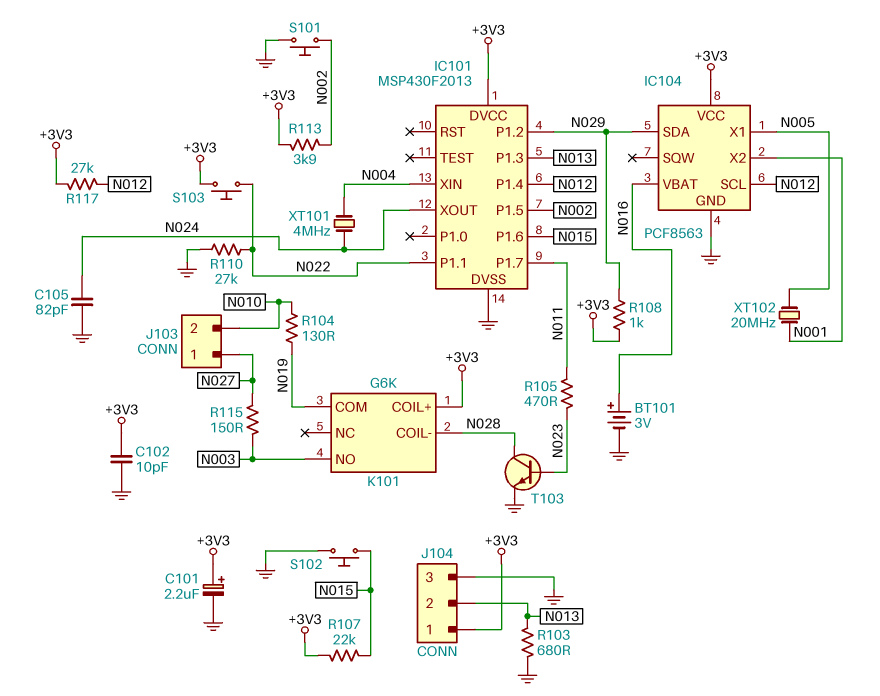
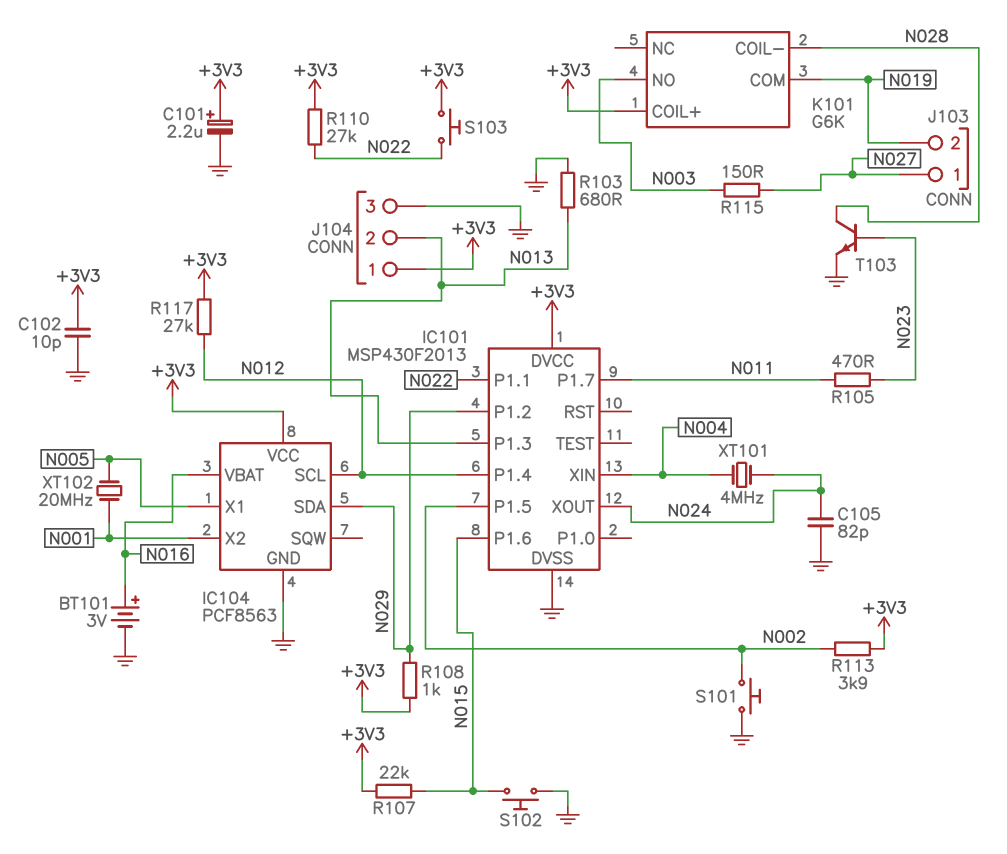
J103 pin 2: N010 -> N019
R104: 130 (N010, N019) -> none
R110: 27k (GND, N022) -> 27k (+3V3, N022)

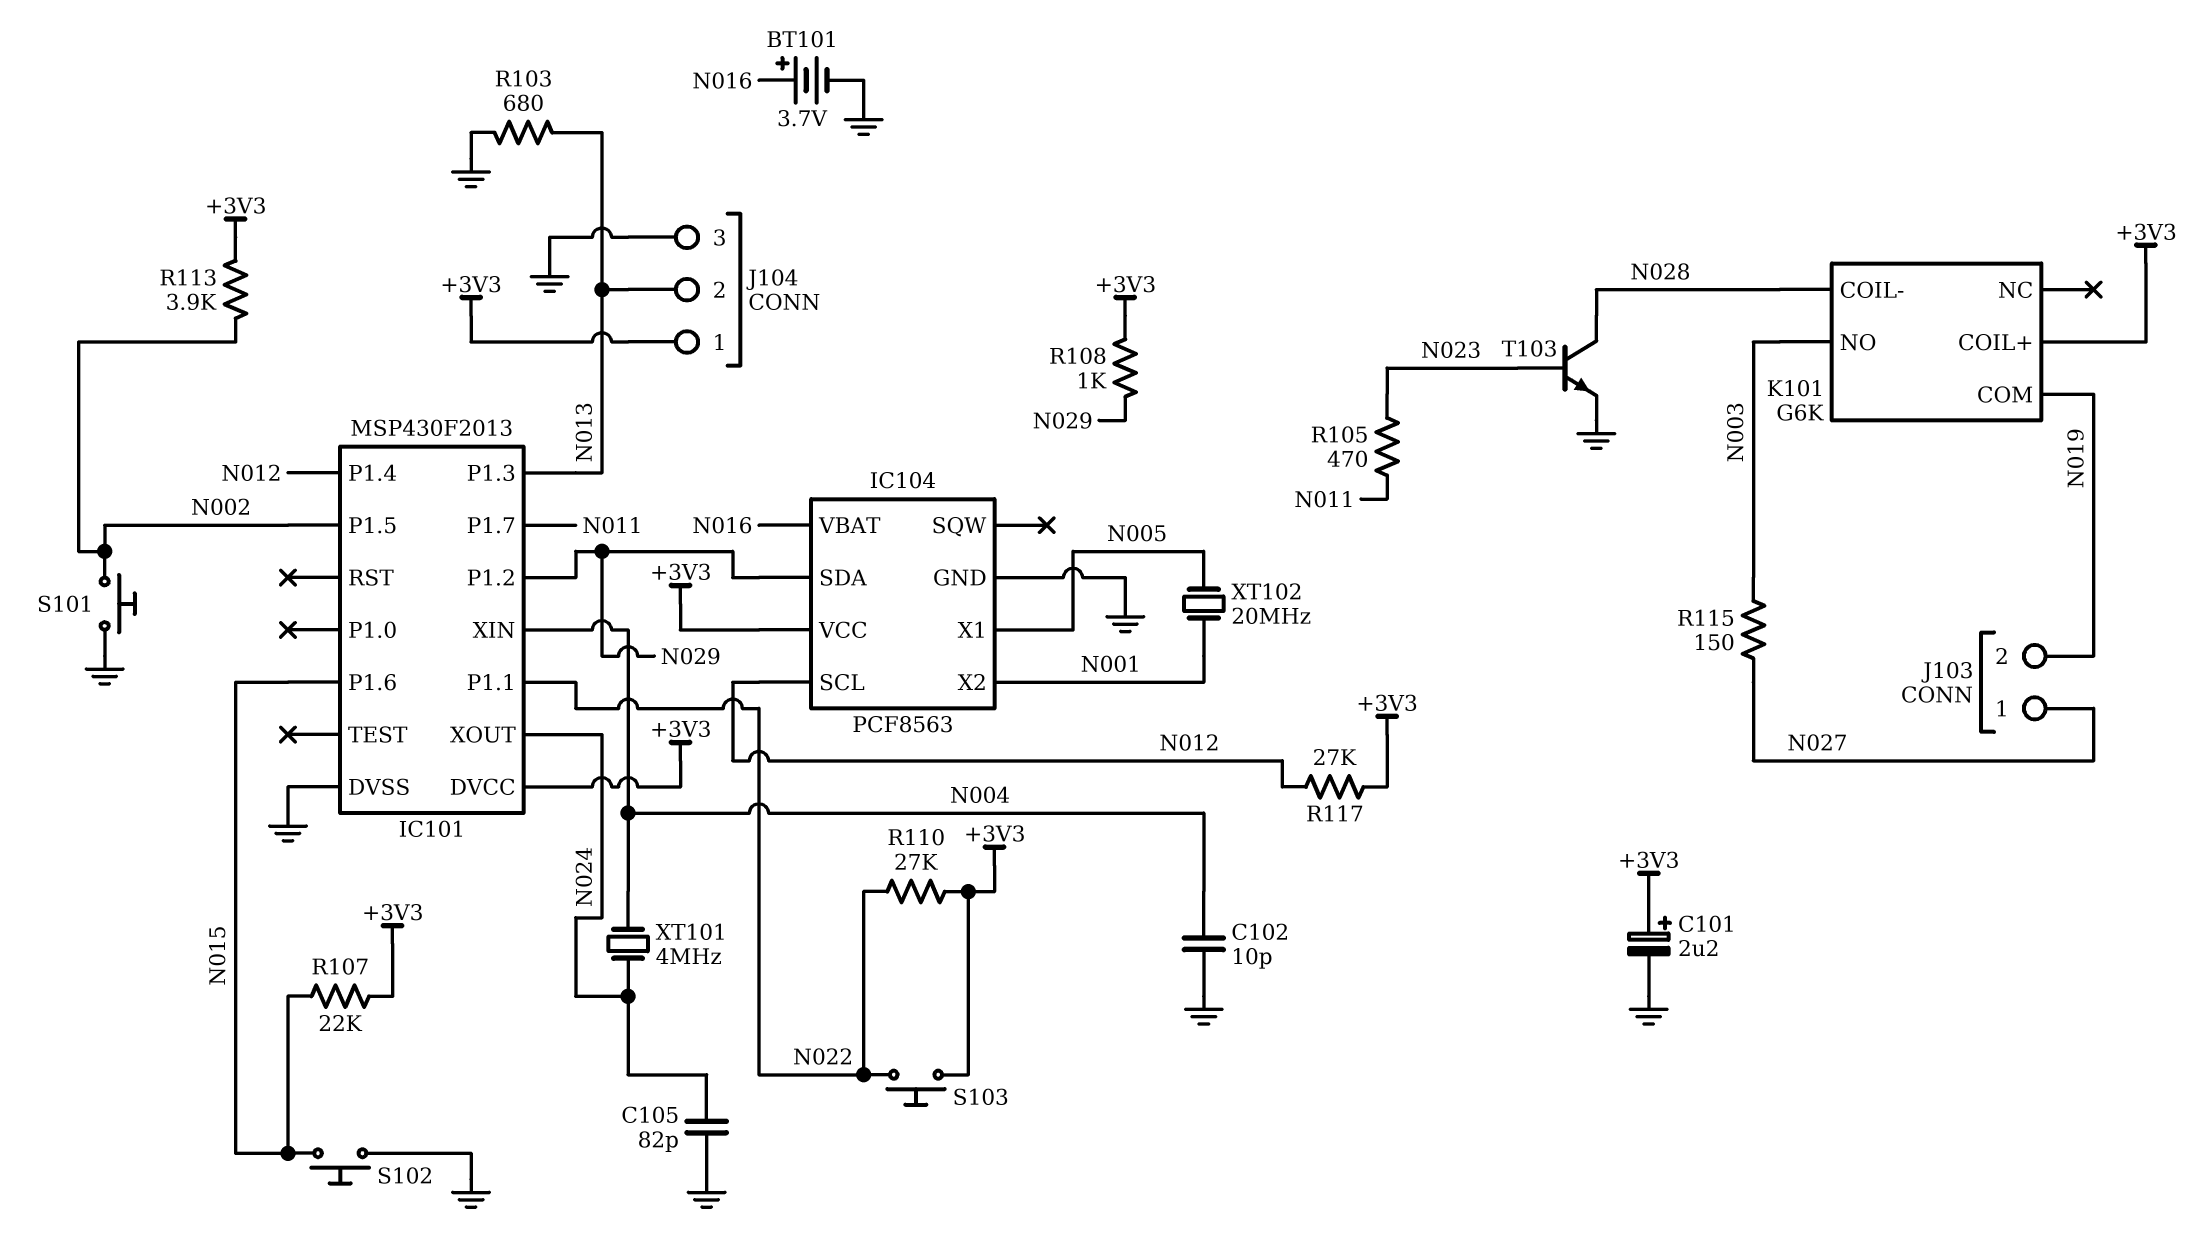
BT101: 3V (plus N016, minus GND) -> 3.7V (plus N016, minus GND)
C102: 10pF (+3V3, GND) -> 10pF (GND, N004)

